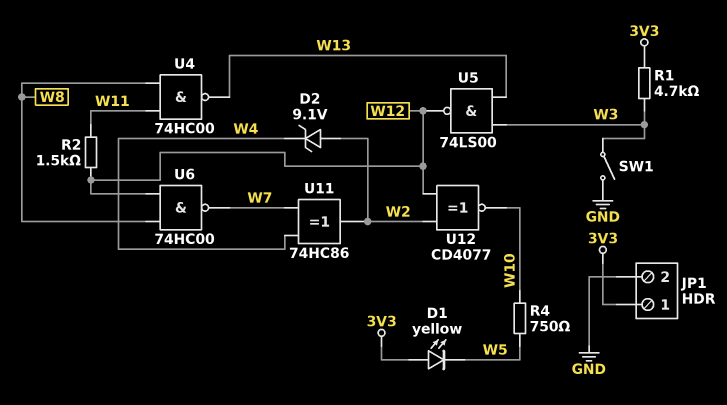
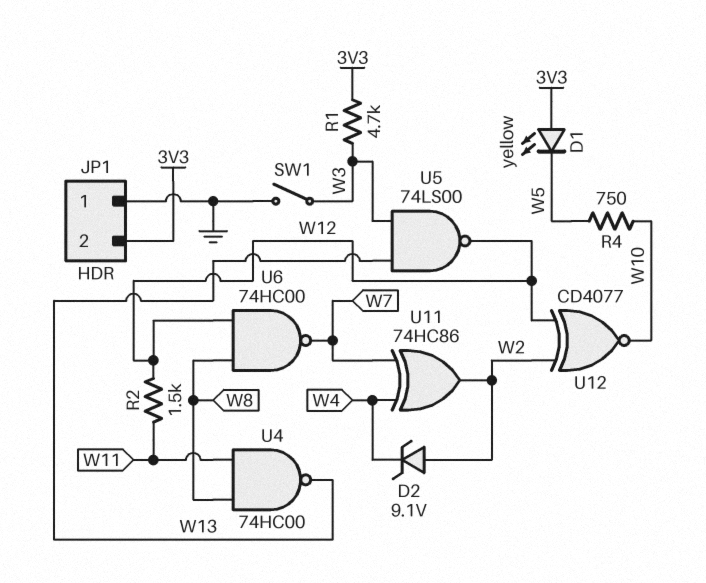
JP1 pin 1: 3V3 -> GND
JP1 pin 2: GND -> 3V3

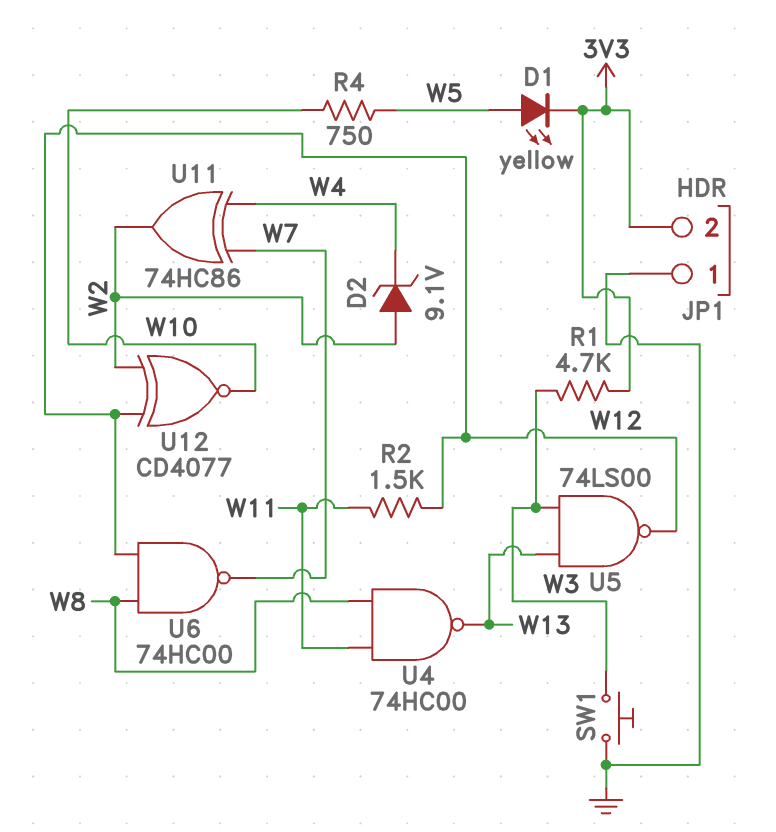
D1: LED yellow (A 3V3, K W5) -> LED yellow (A W5, K 3V3)
SW1: switch (GND, W3) -> button (GND, W3)

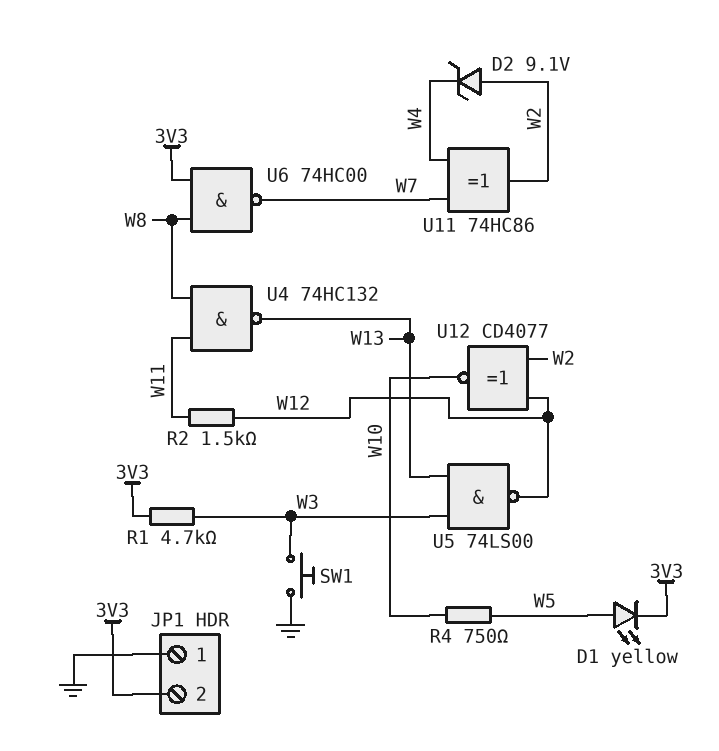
U4: NAND 74HC00 (in W8, in W11, out W13) -> NAND 74HC132 (in W8, in W11, out W13)
U6: NAND 74HC00 (in W8, in W12, out W7) -> NAND 74HC00 (in 3V3, in W8, out W7)

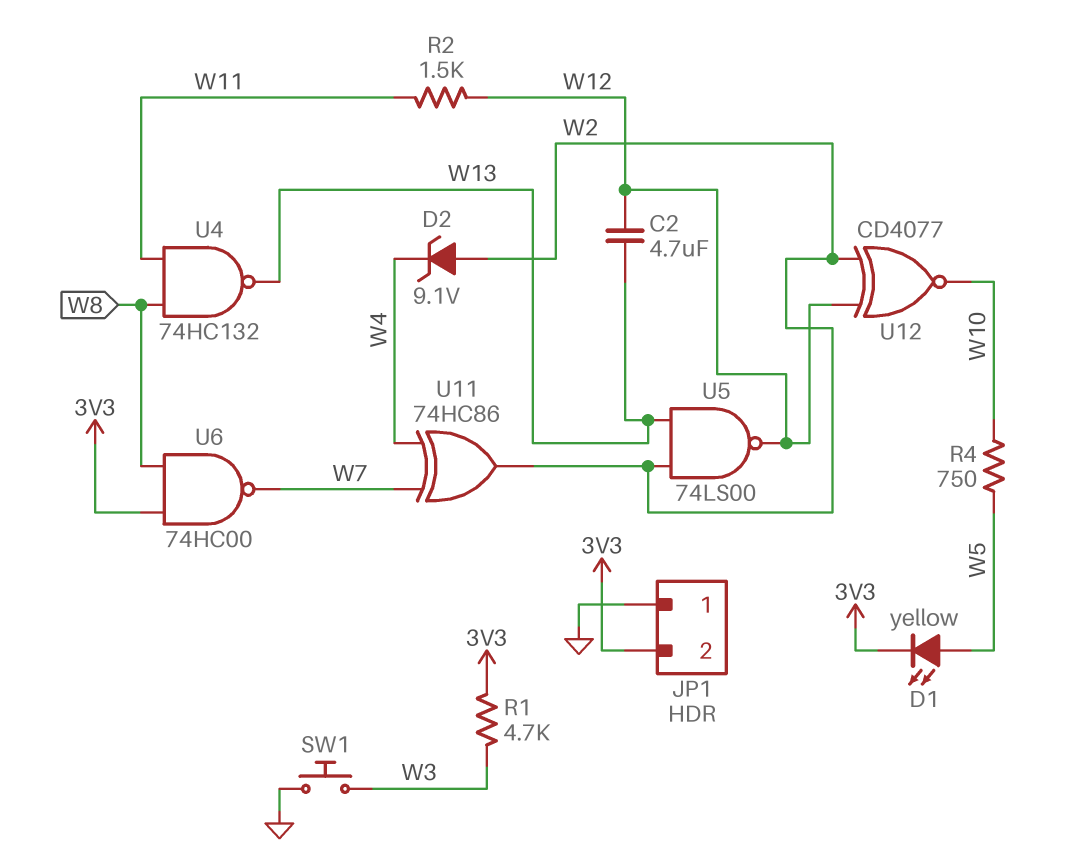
C2: none -> 4.7uF (W12, W13)
U5: NAND 74LS00 (in W3, in W13, out W12) -> NAND 74LS00 (in W2, in W13, out W12)

